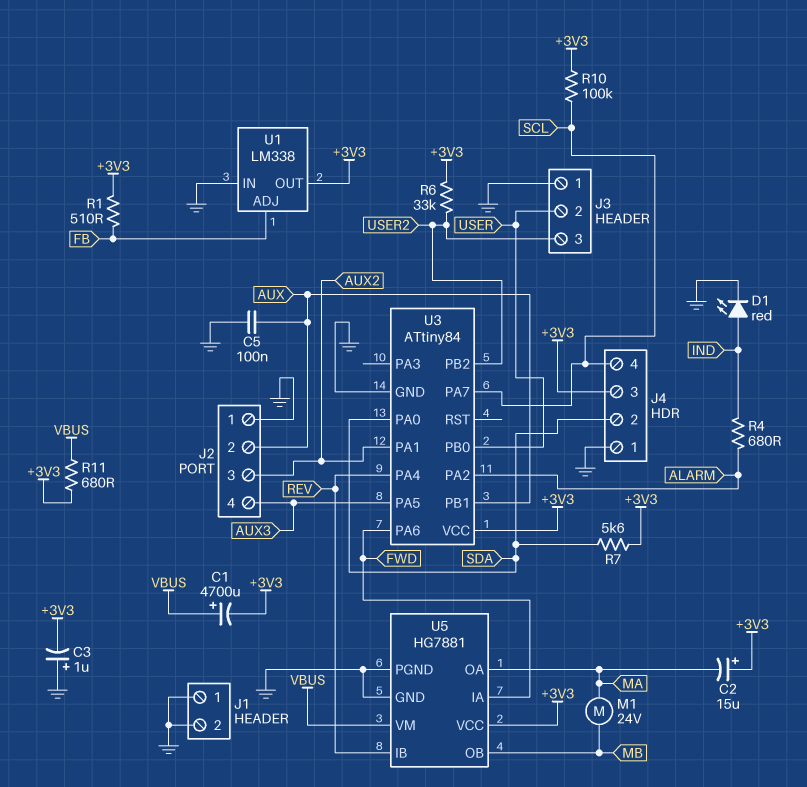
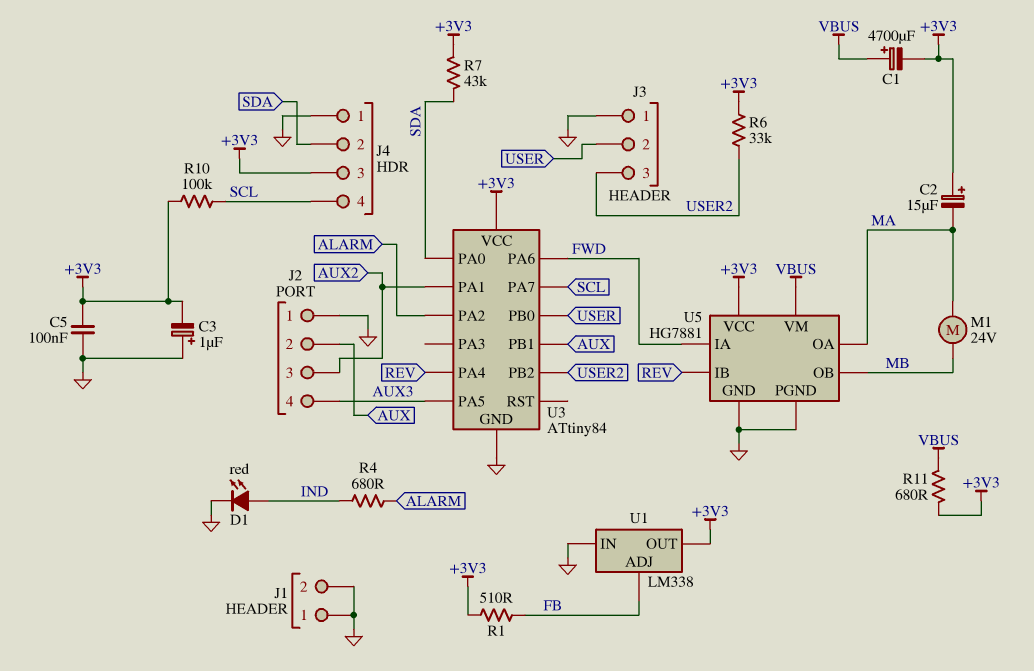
C5: 100nF (AUX, GND) -> 100nF (+3V3, GND)
R7: 5.6k (+3V3, SDA) -> 43k (+3V3, SDA)

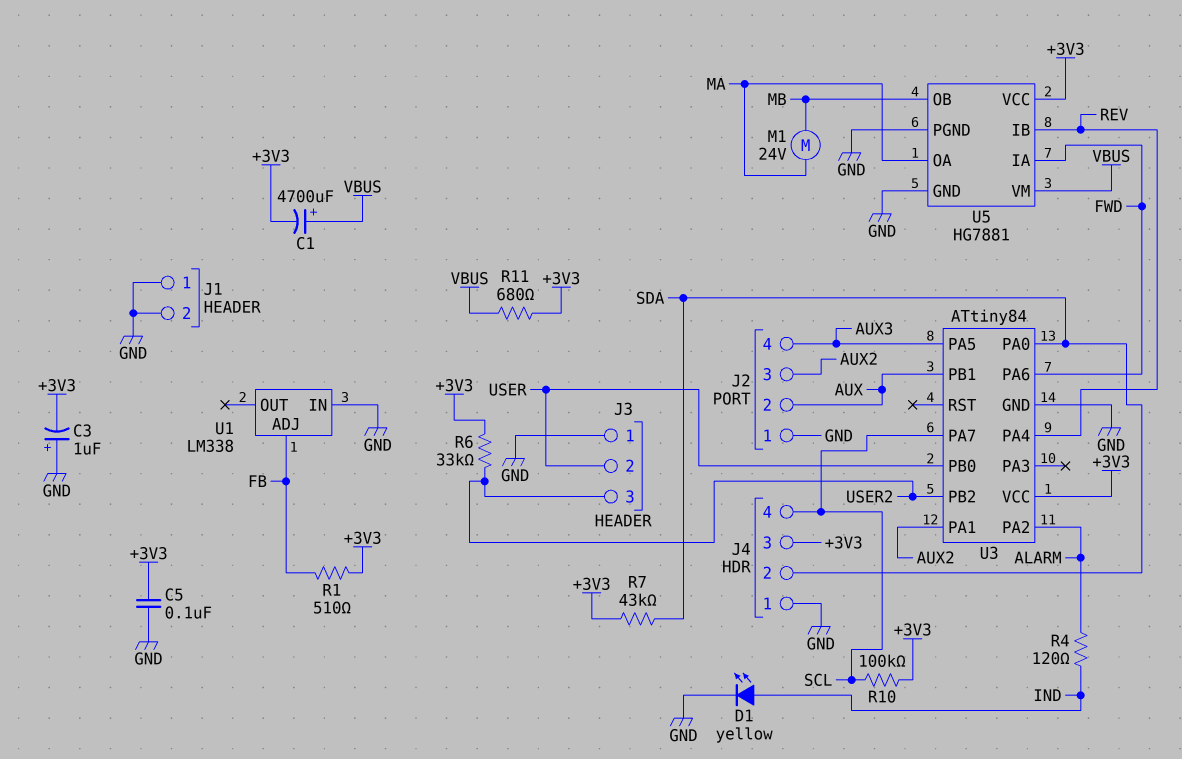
C2: 15uF (plus +3V3, minus MA) -> none
D1: LED red (A IND, K GND) -> LED yellow (A IND, K GND)
R4: 680 (ALARM, IND) -> 120 (ALARM, IND)
U1 pin OUT: +3V3 -> none

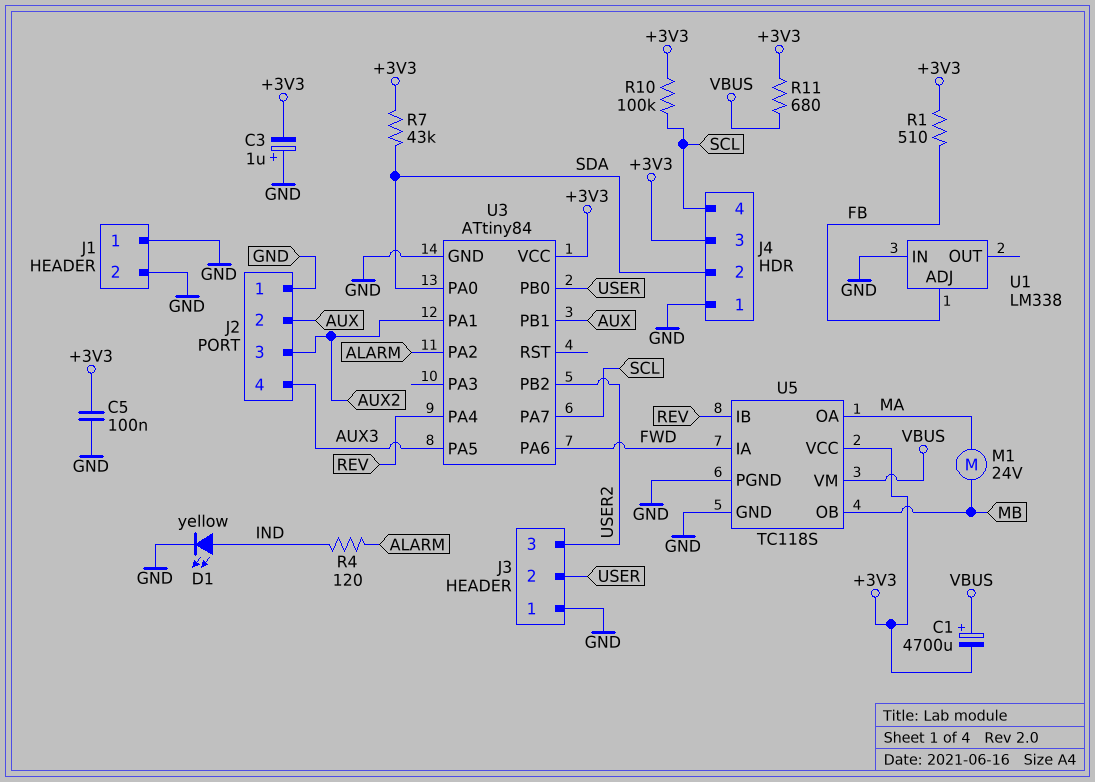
R6: 33k (+3V3, USER2) -> none
U5: HG7881 -> TC118S

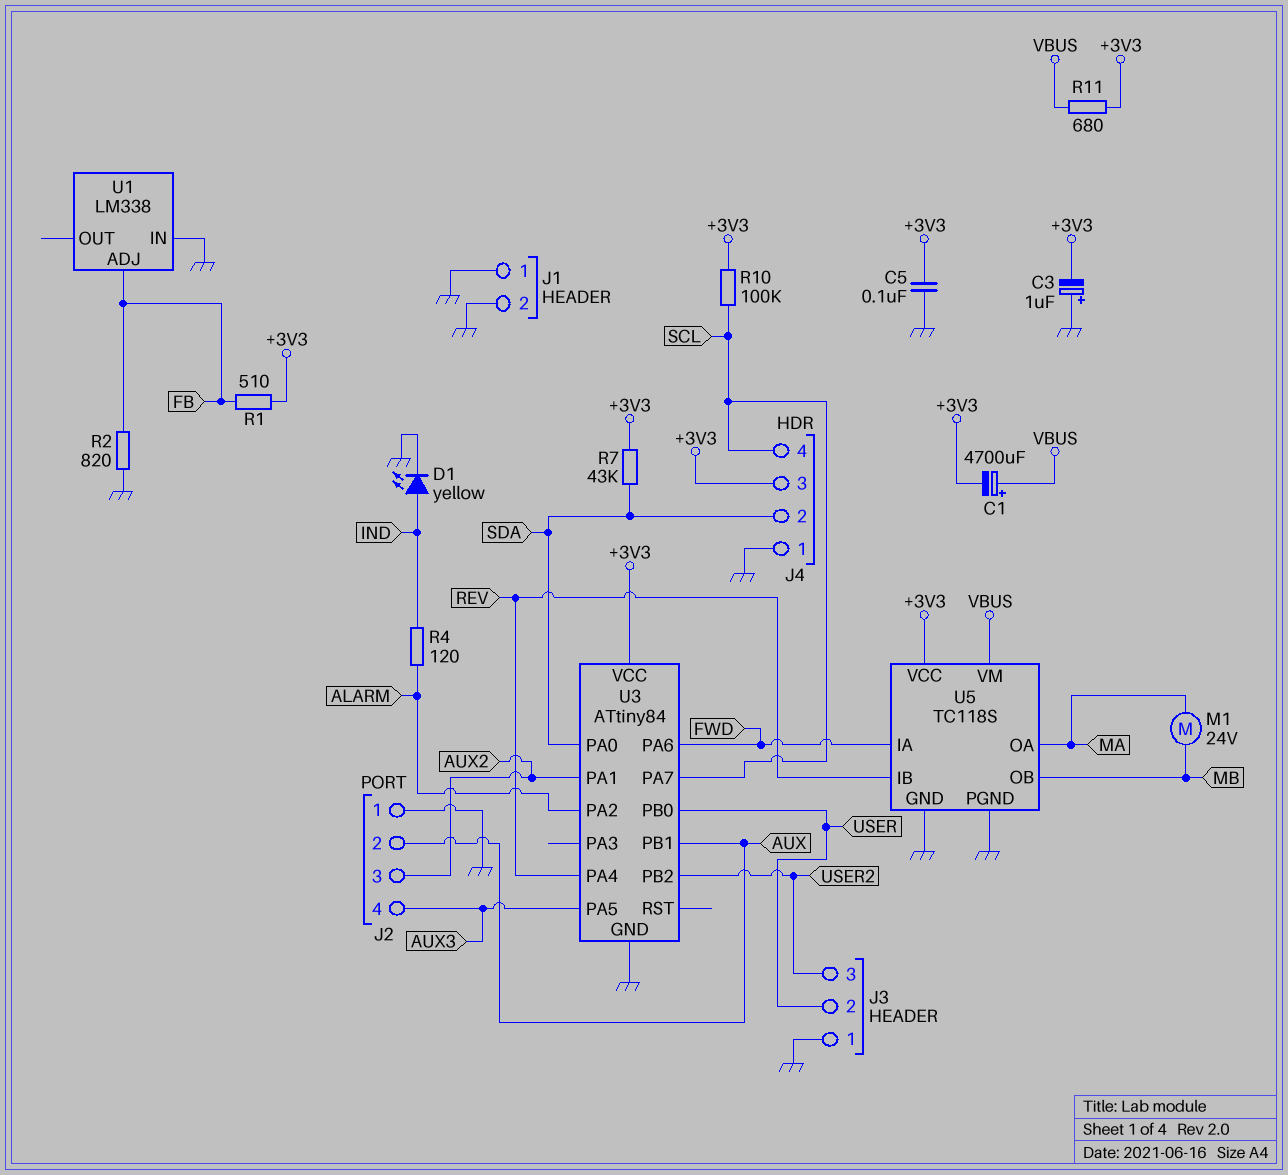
R2: none -> 820 (FB, GND)

